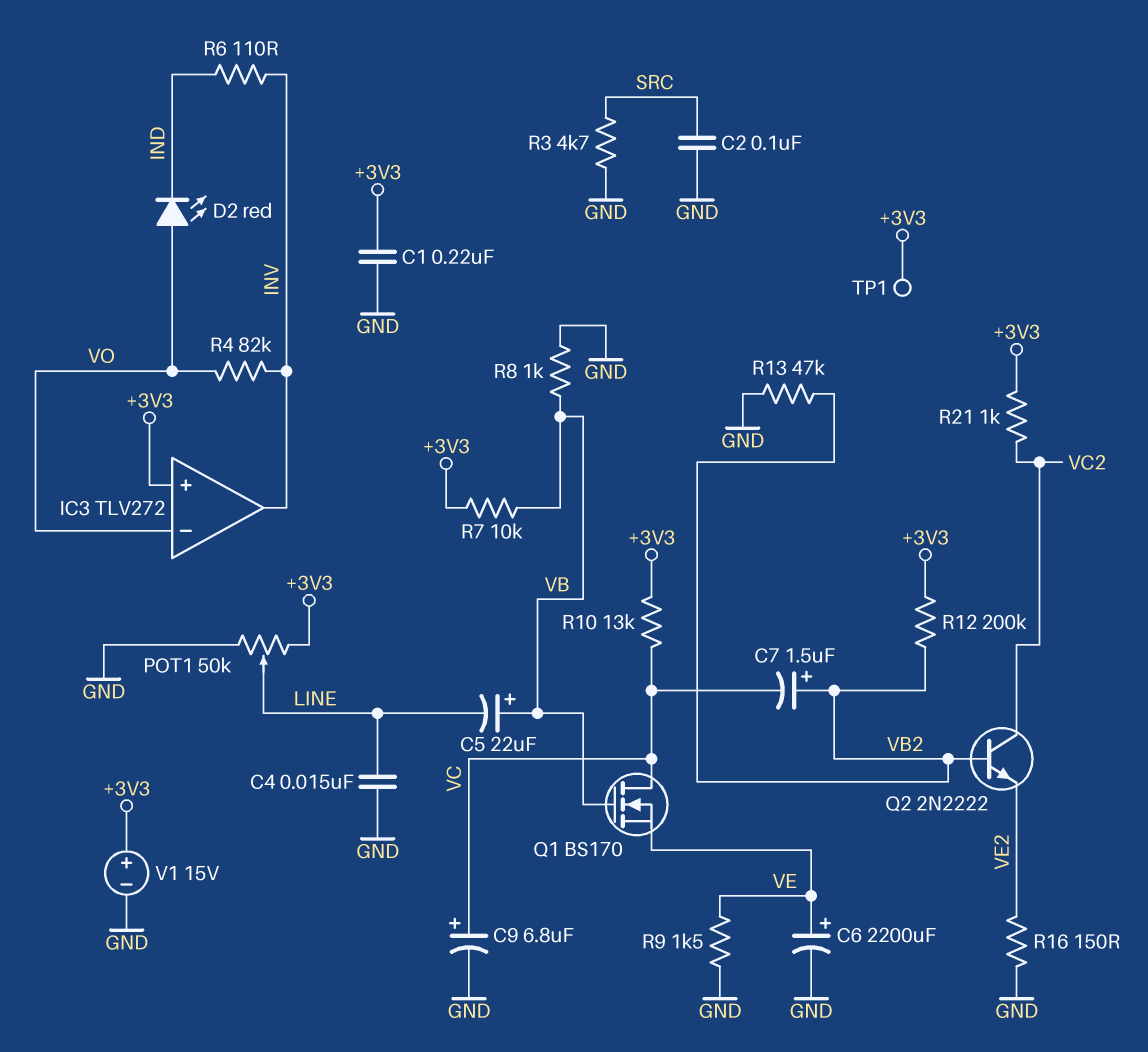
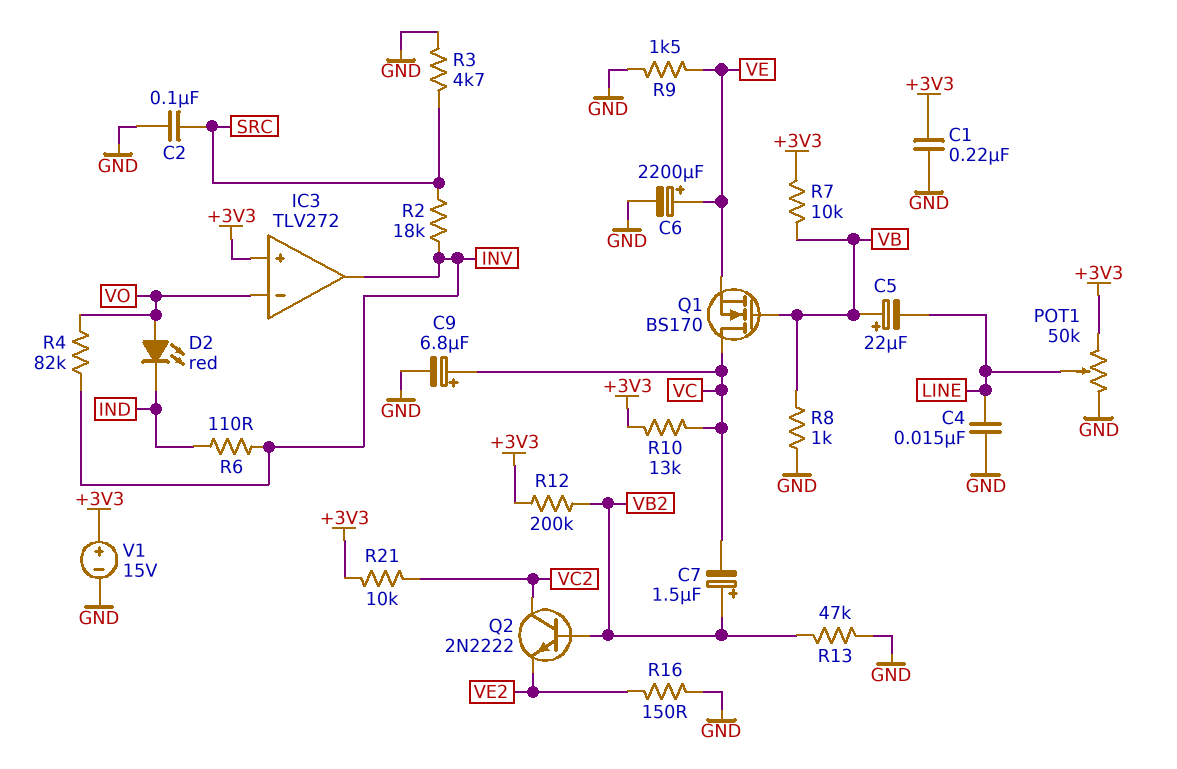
R2: none -> 18k (INV, SRC)
R21: 1k (+3V3, VC2) -> 10k (+3V3, VC2)
TP1: test point (+3V3) -> none

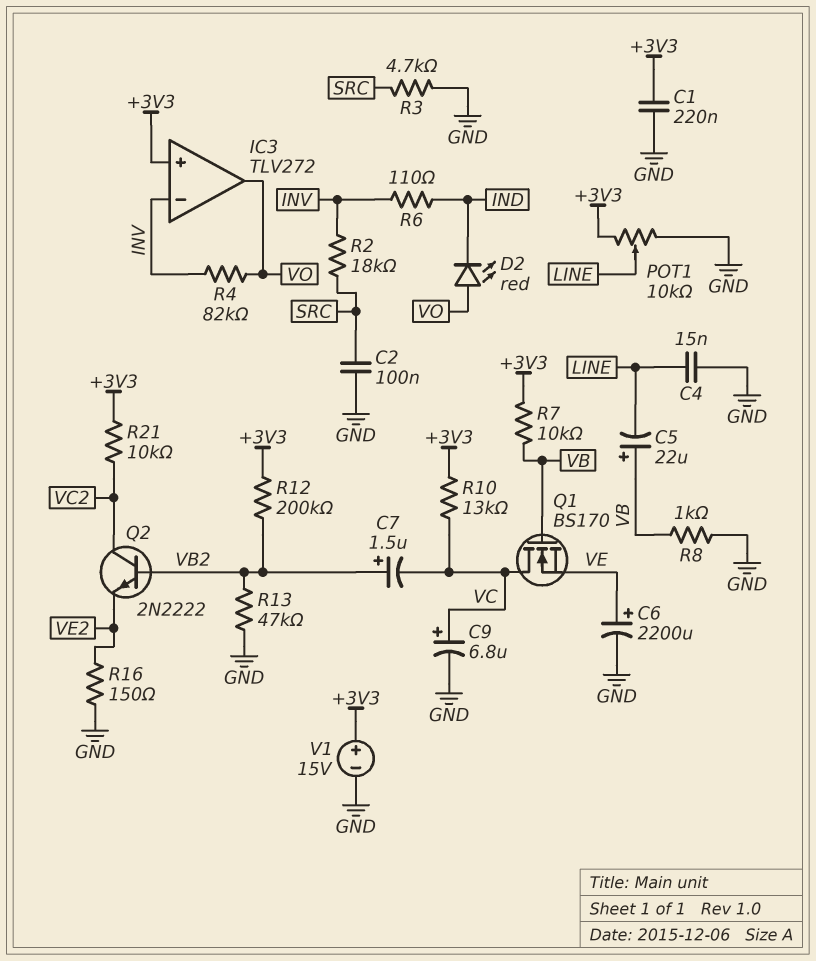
IC3 pin in-: VO -> INV
IC3 pin out: INV -> VO
POT1: 50k (+3V3, GND, wiper LINE) -> 10k (+3V3, GND, wiper LINE)
R9: 1.5k (GND, VE) -> none

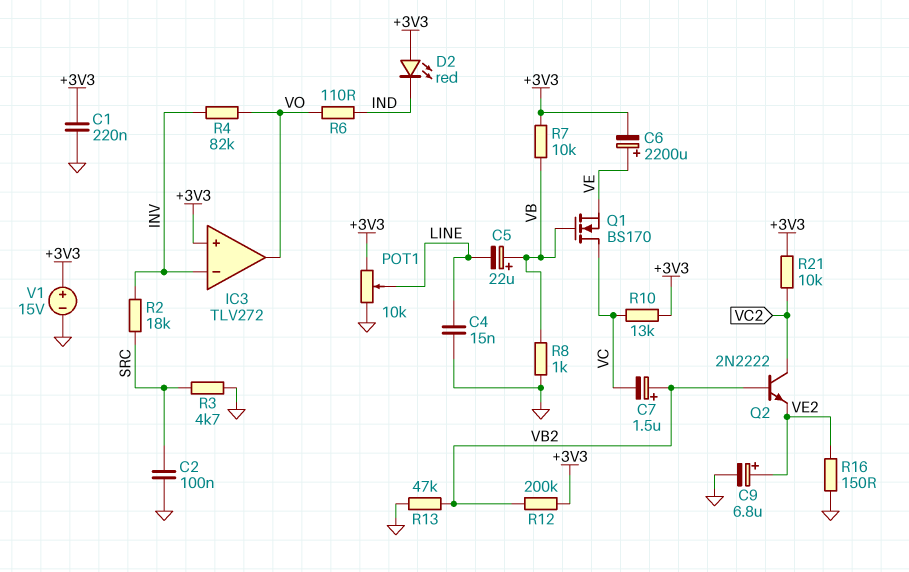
C6: 2200uF (plus VE, minus GND) -> 2200uF (plus VE, minus +3V3)
C9: 6.8uF (plus VC, minus GND) -> 6.8uF (plus VE2, minus GND)
D2: LED red (A VO, K IND) -> LED red (A +3V3, K IND)
R6: 110 (IND, INV) -> 110 (IND, VO)

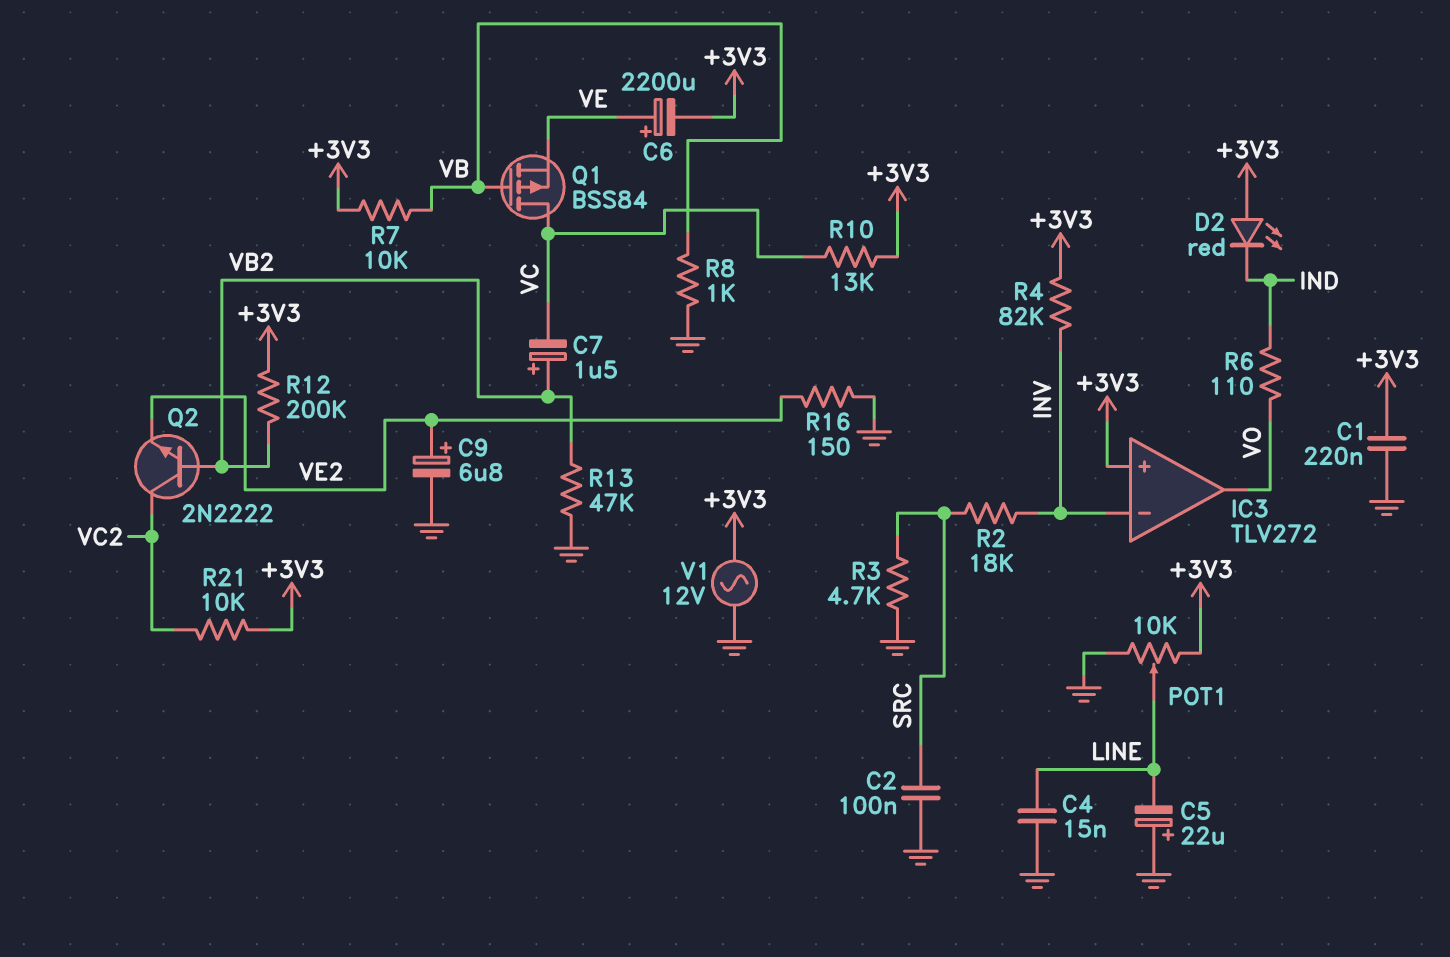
C5: 22uF (plus VB, minus LINE) -> 22uF (plus GND, minus LINE)
Q1: NMOS BS170 (G VB, D VC, S VE) -> PMOS BSS84 (G VB, D VC, S VE)
R4: 82k (INV, VO) -> 82k (+3V3, INV)
V1: 15V (plus +3V3, minus GND) -> AC 12V (+3V3, GND)

